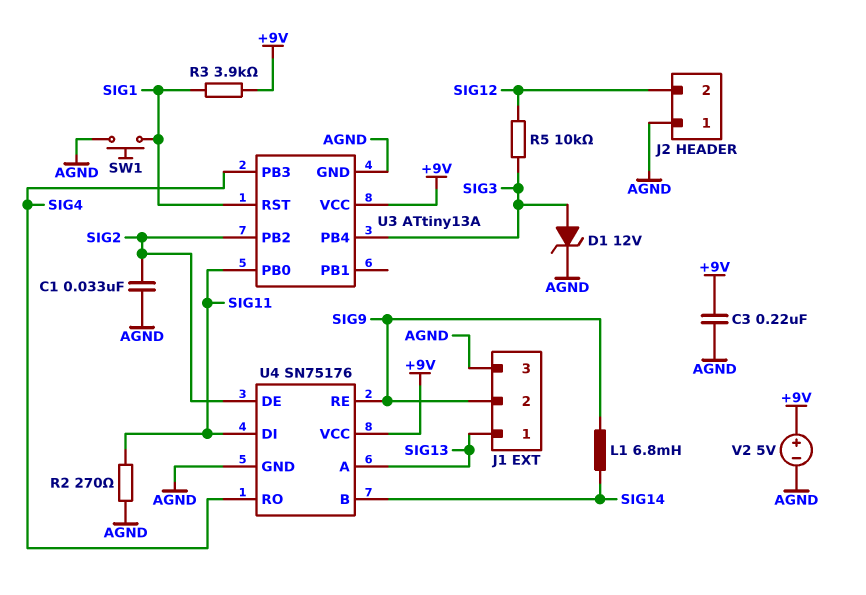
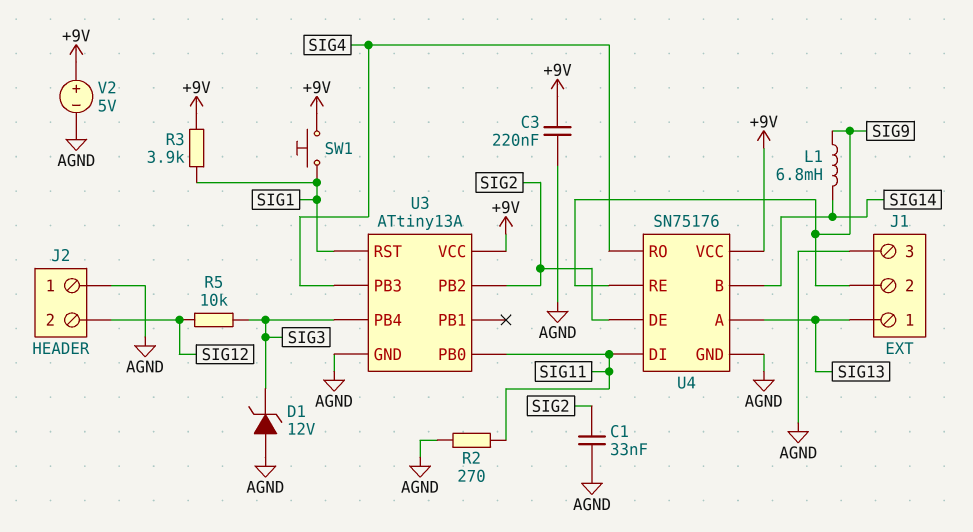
D1: zener 12V (A SIG3, K AGND) -> zener 12V (A AGND, K SIG3)
SW1: button (AGND, SIG1) -> button (+9V, SIG1)

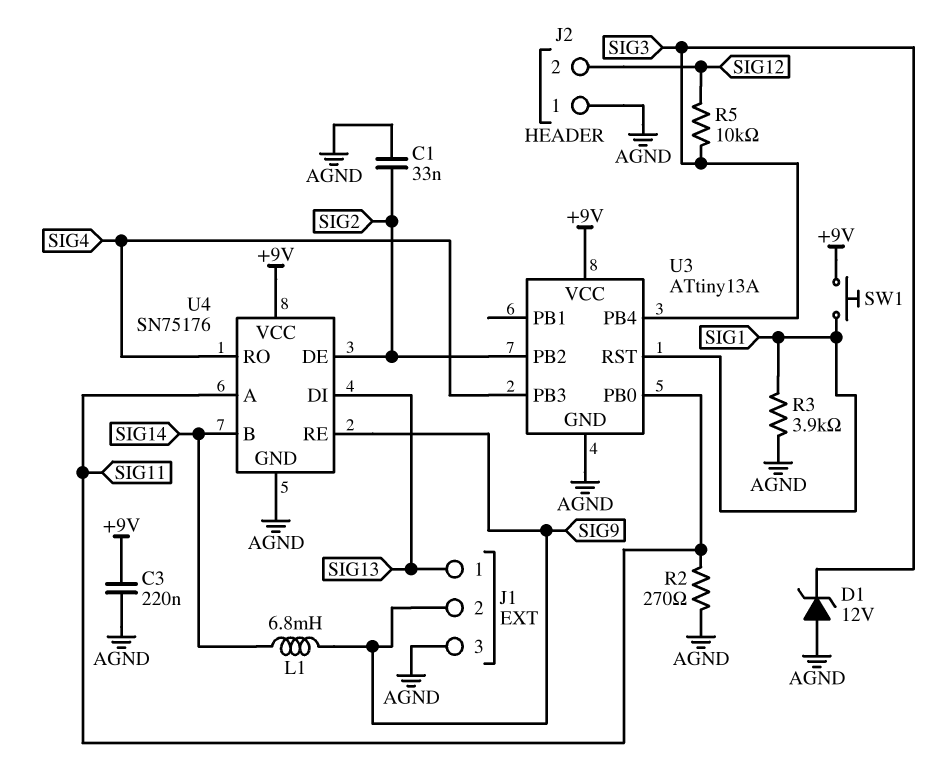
R3: 3.9k (+9V, SIG1) -> 3.9k (AGND, SIG1)
U4 pin A: SIG13 -> SIG11
U4 pin DI: SIG11 -> SIG13
V2: 5V (plus +9V, minus AGND) -> none

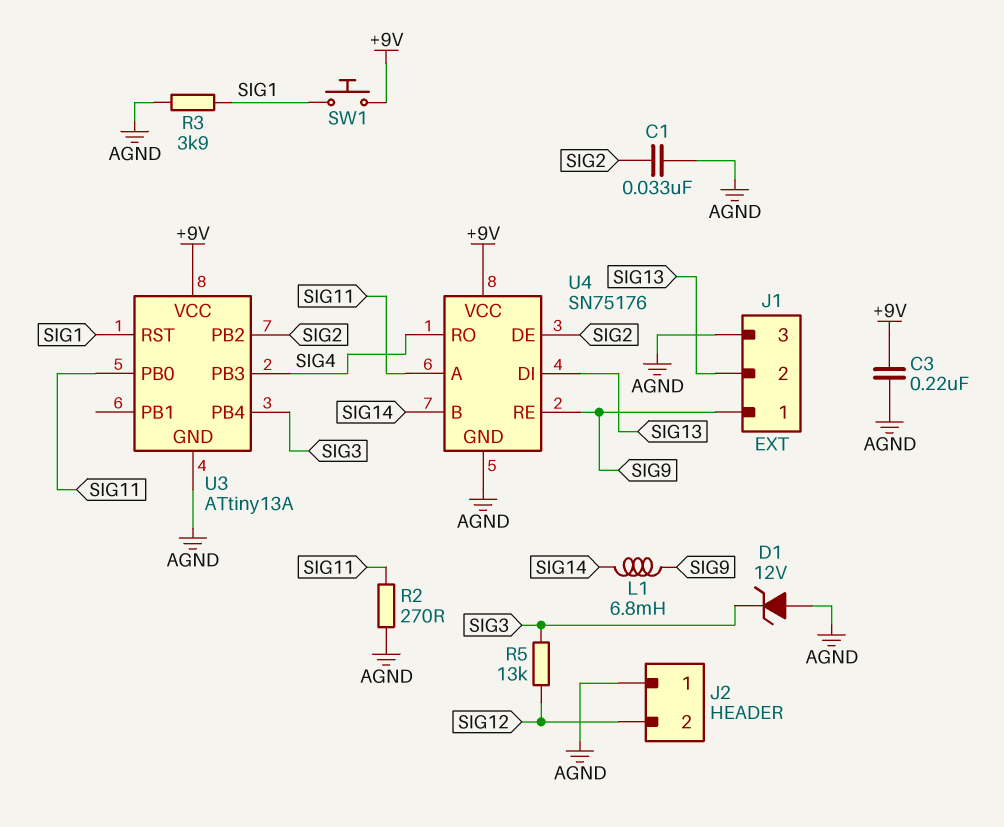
J1 pin 1: SIG13 -> SIG9
J1 pin 2: SIG9 -> SIG13
R5: 10k (SIG3, SIG12) -> 13k (SIG3, SIG12)

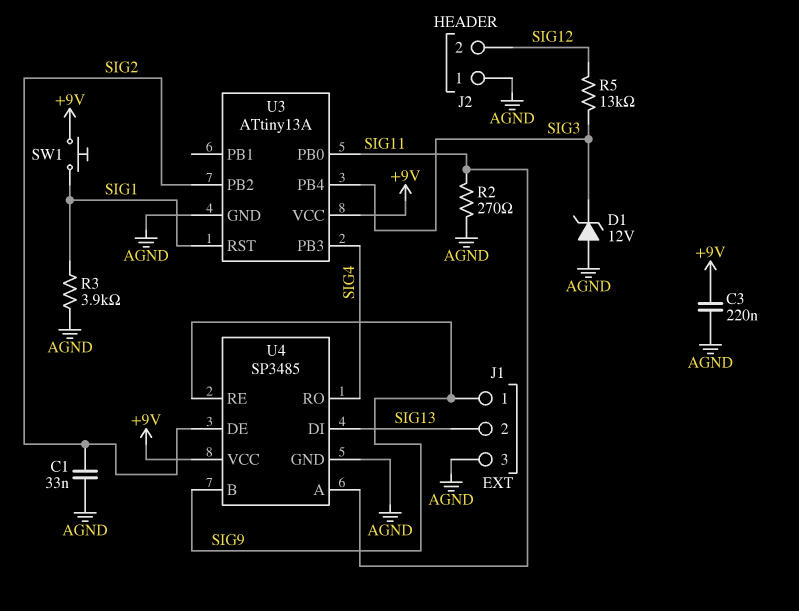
L1: 6.8mH (SIG9, SIG14) -> none
U4: SN75176 -> SP3485
U4 pin B: SIG14 -> SIG9

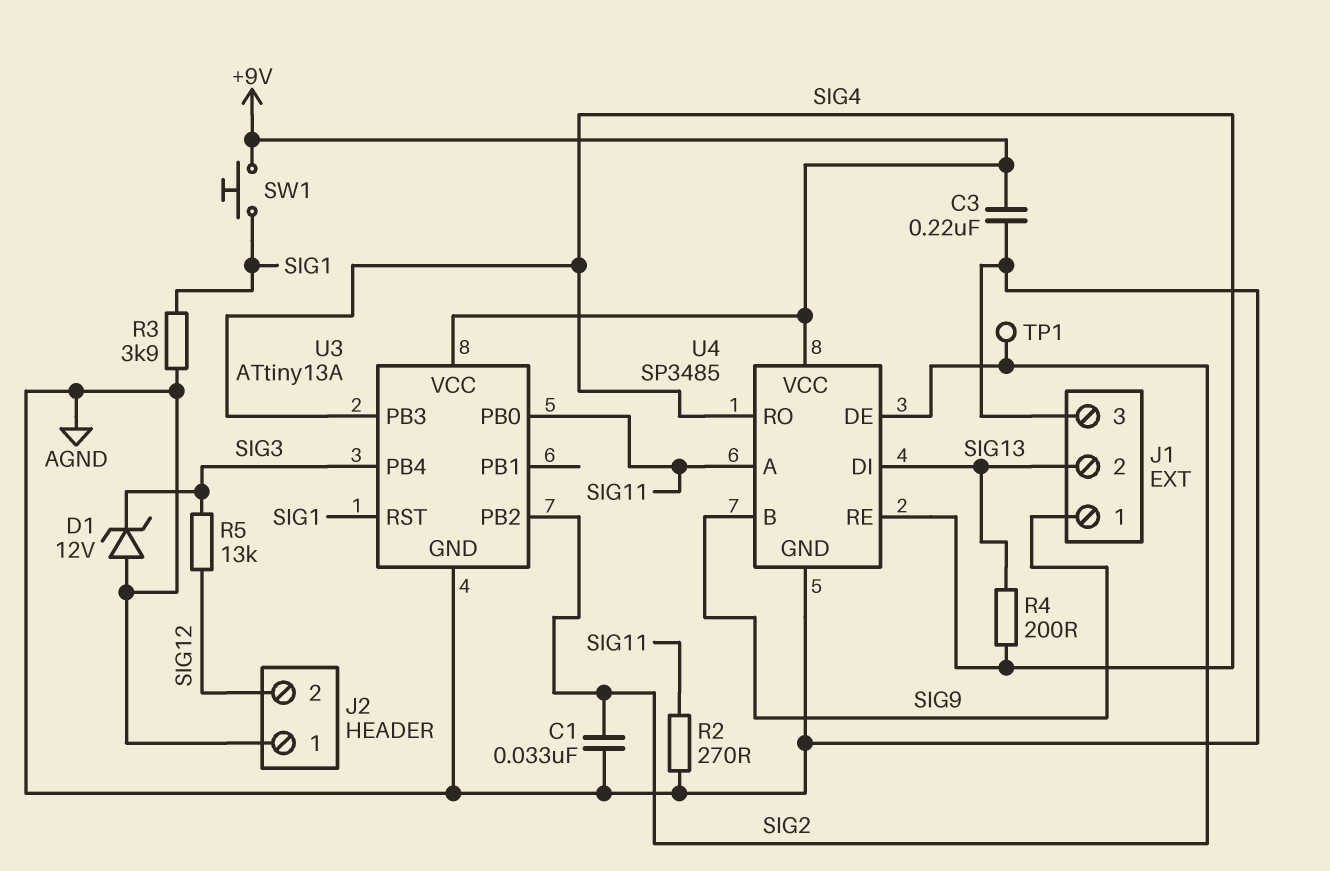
R4: none -> 200 (SIG4, SIG13)
TP1: none -> test point (SIG2)
U4 pin RE: SIG9 -> SIG4

